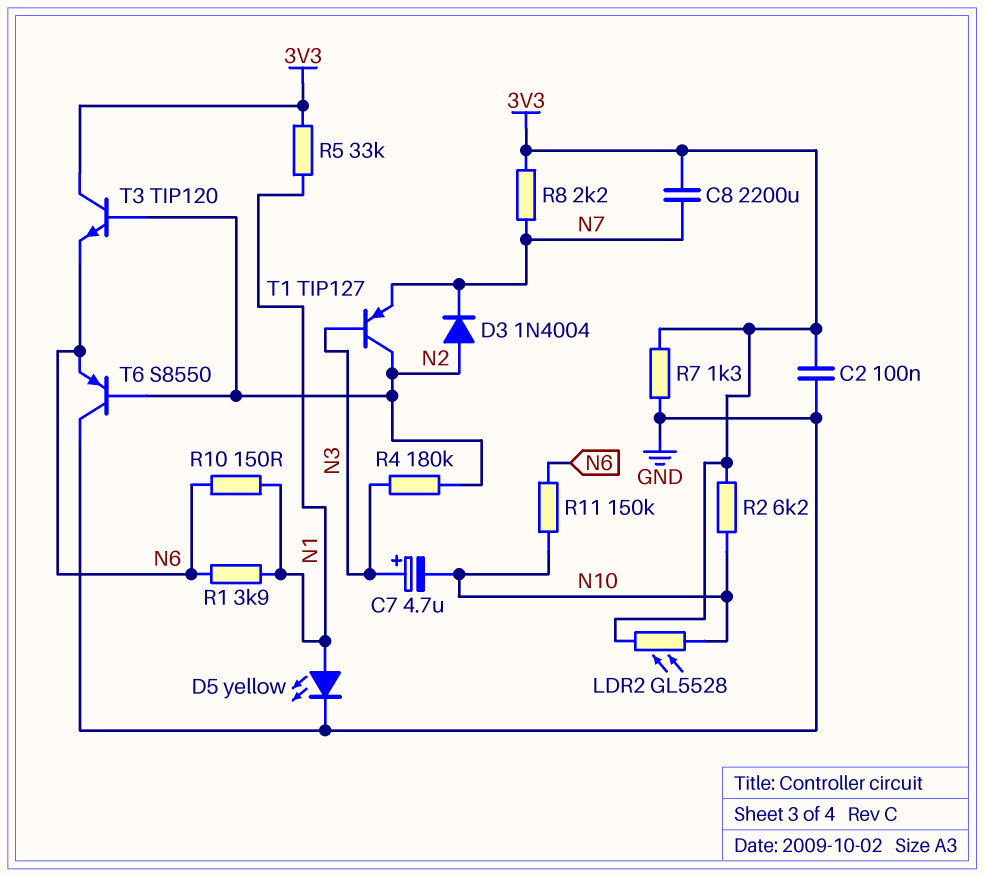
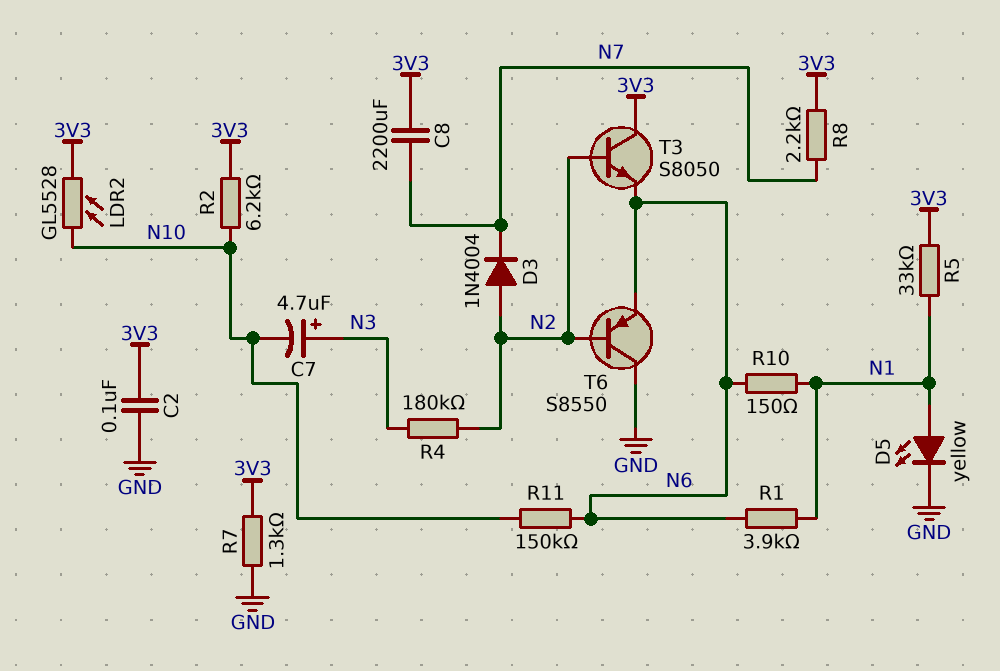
T1: PNP TIP127 (B N3, C N2, E N7) -> none
T3: NPN TIP120 (B N2, C 3V3, E N6) -> NPN S8050 (B N2, C 3V3, E N6)

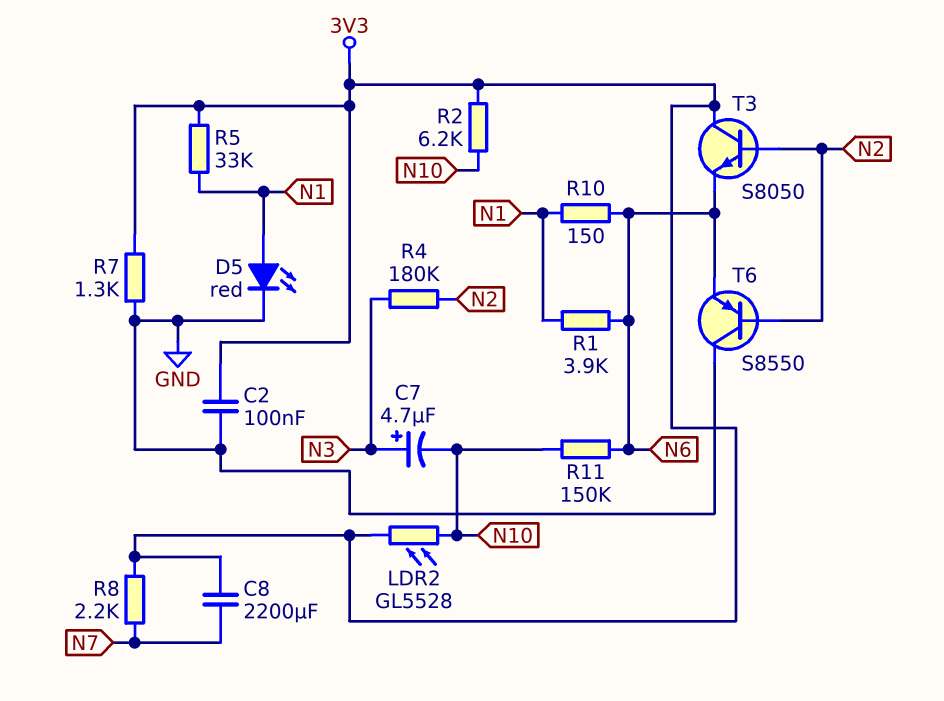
D3: diode 1N4004 (A N2, K N7) -> none
D5: LED yellow (A N1, K GND) -> LED red (A N1, K GND)

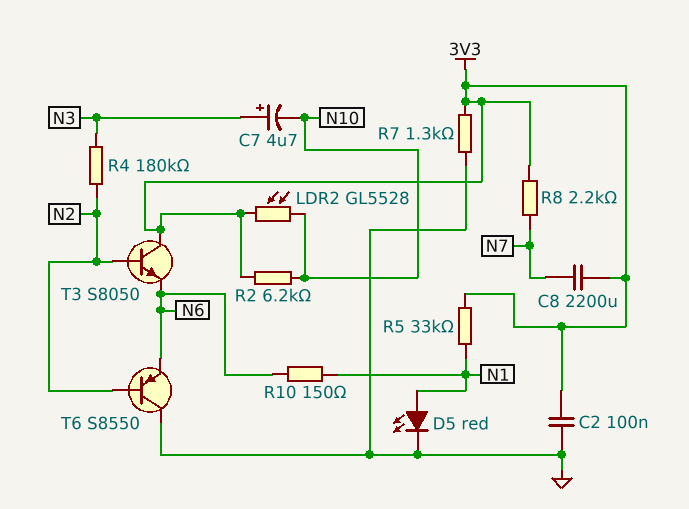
R1: 3.9k (N1, N6) -> none
R11: 150k (N6, N10) -> none

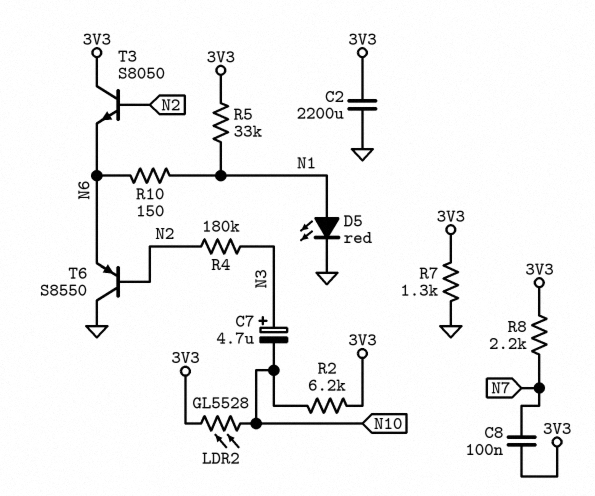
C2: 100nF (3V3, GND) -> 2200uF (3V3, GND)
C8: 2200uF (3V3, N7) -> 100nF (3V3, N7)

